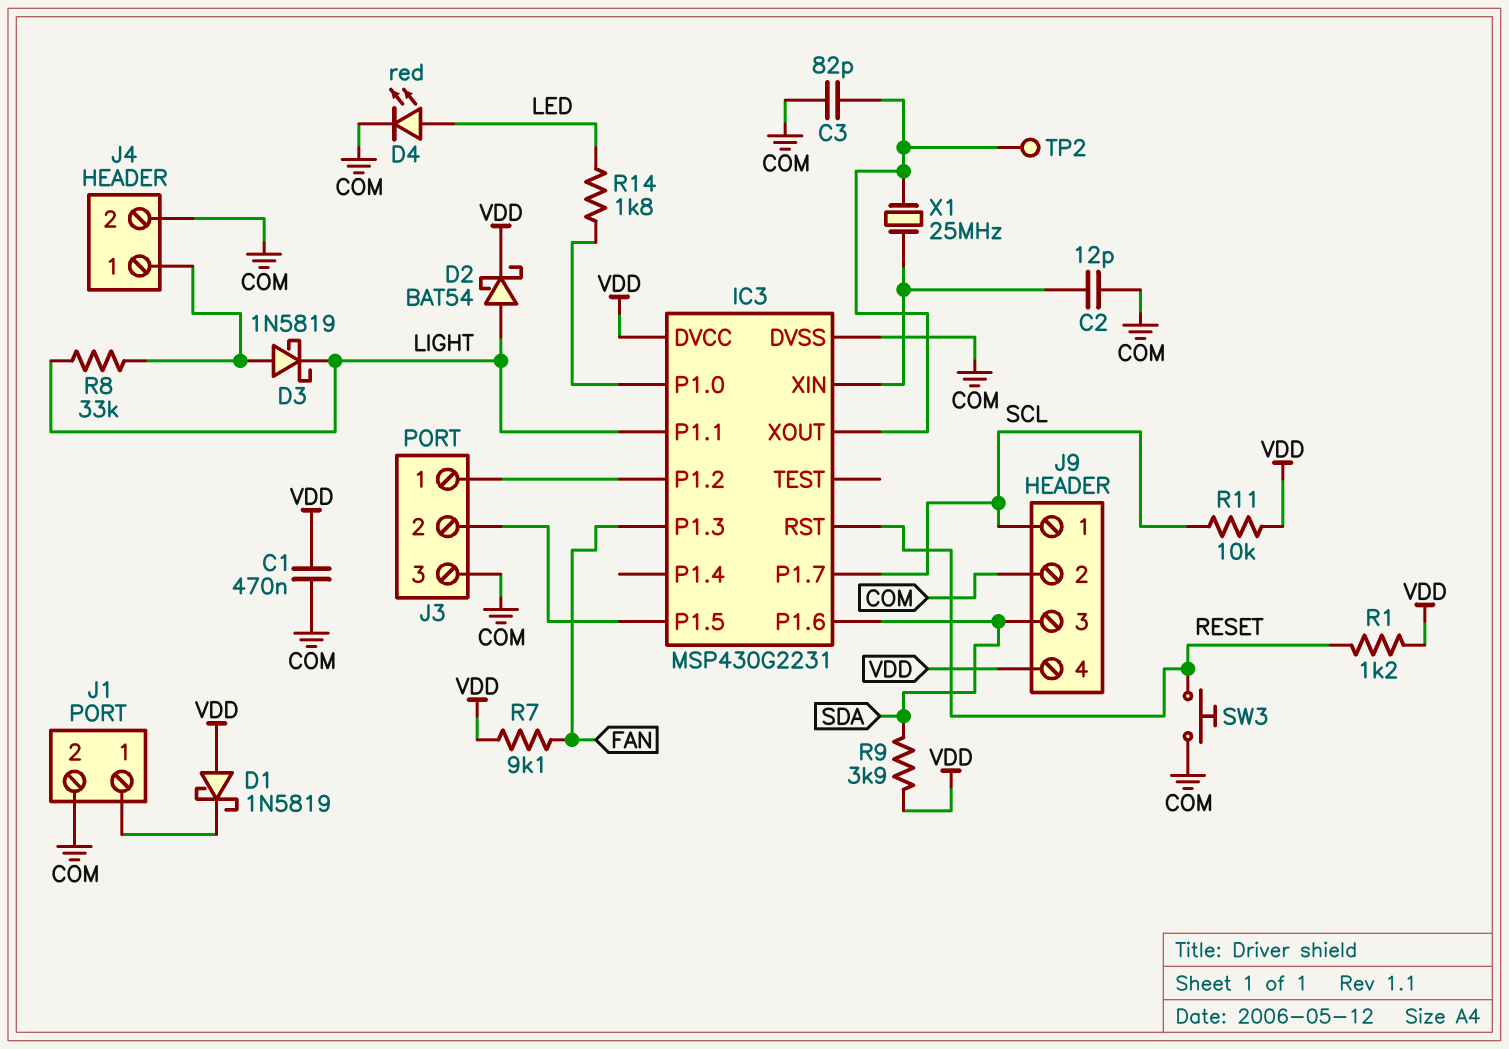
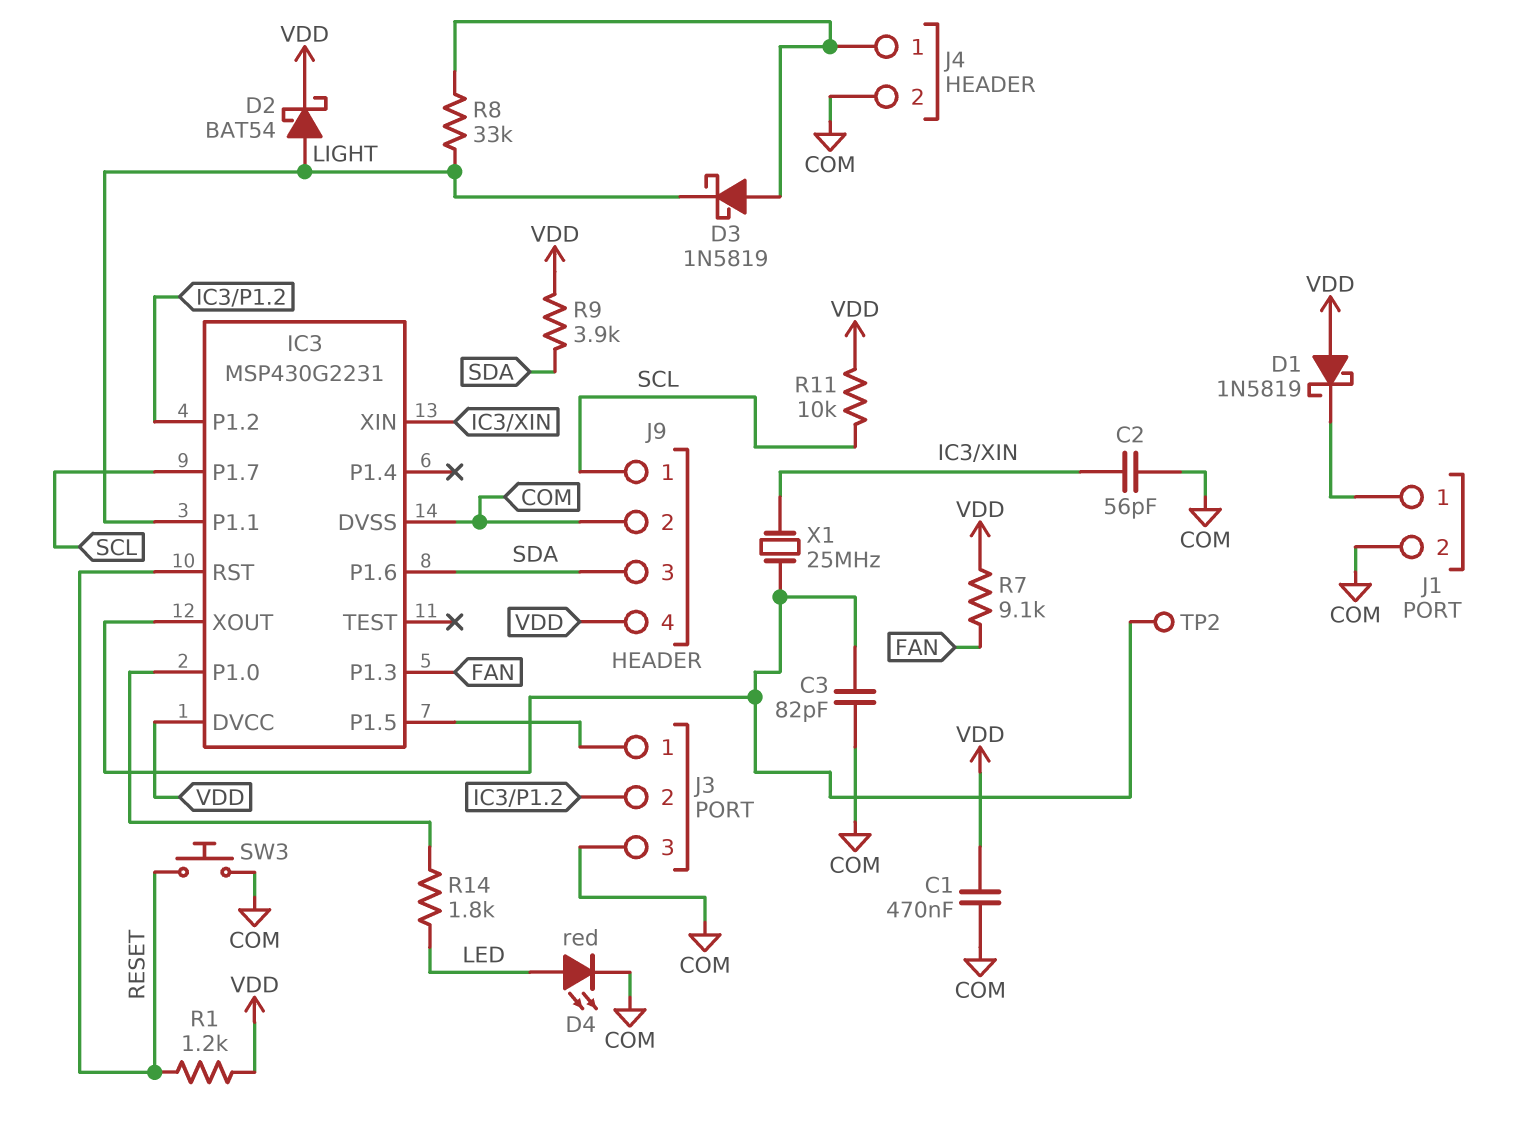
C2: 12pF (COM, IC3/XIN) -> 56pF (COM, IC3/XIN)
J3 pin 1: IC3/P1.2 -> IC3/P1.5
J3 pin 2: IC3/P1.5 -> IC3/P1.2

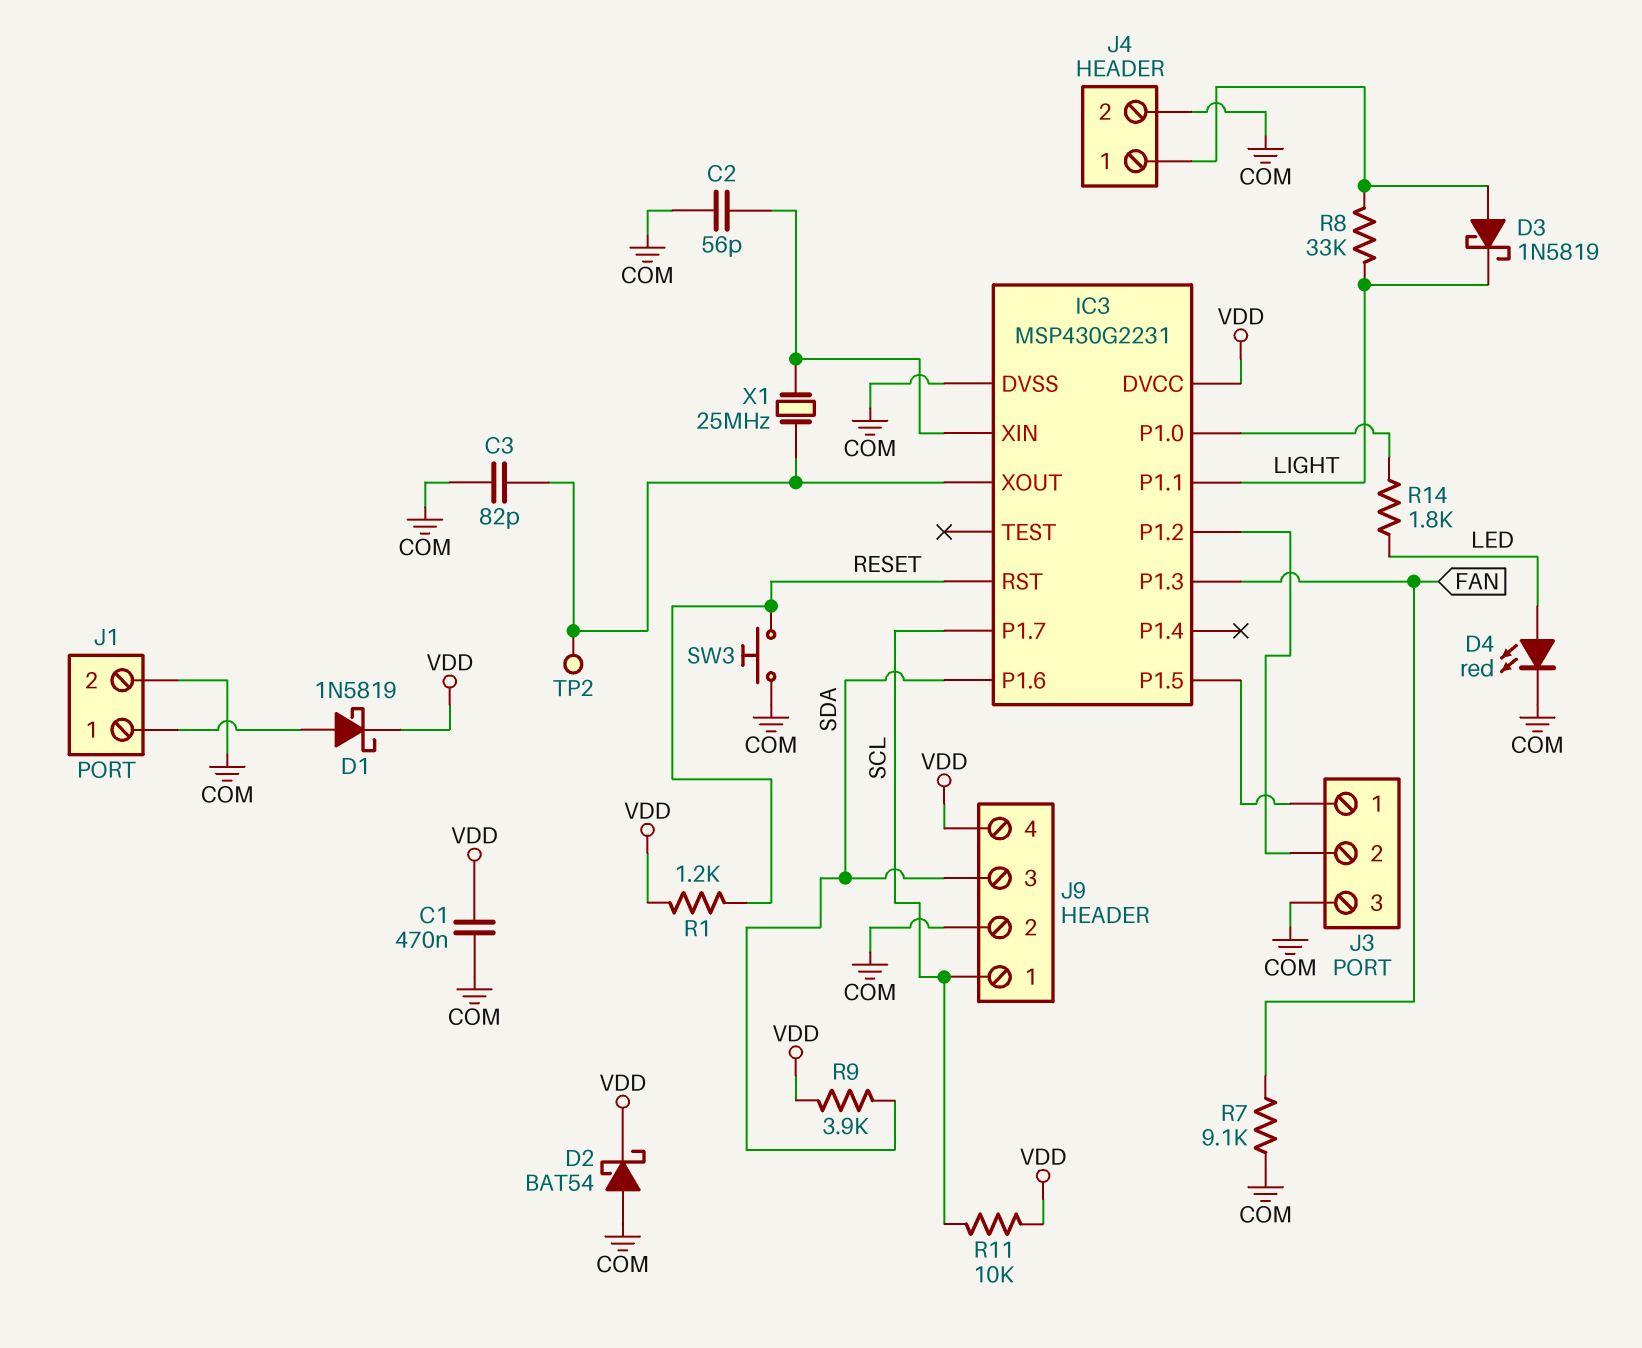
D1: schottky 1N5819 (A VDD, K J1/1) -> schottky 1N5819 (A J1/1, K VDD)
D2: schottky BAT54 (A LIGHT, K VDD) -> schottky BAT54 (A COM, K VDD)
R7: 9.1k (FAN, VDD) -> 9.1k (COM, FAN)

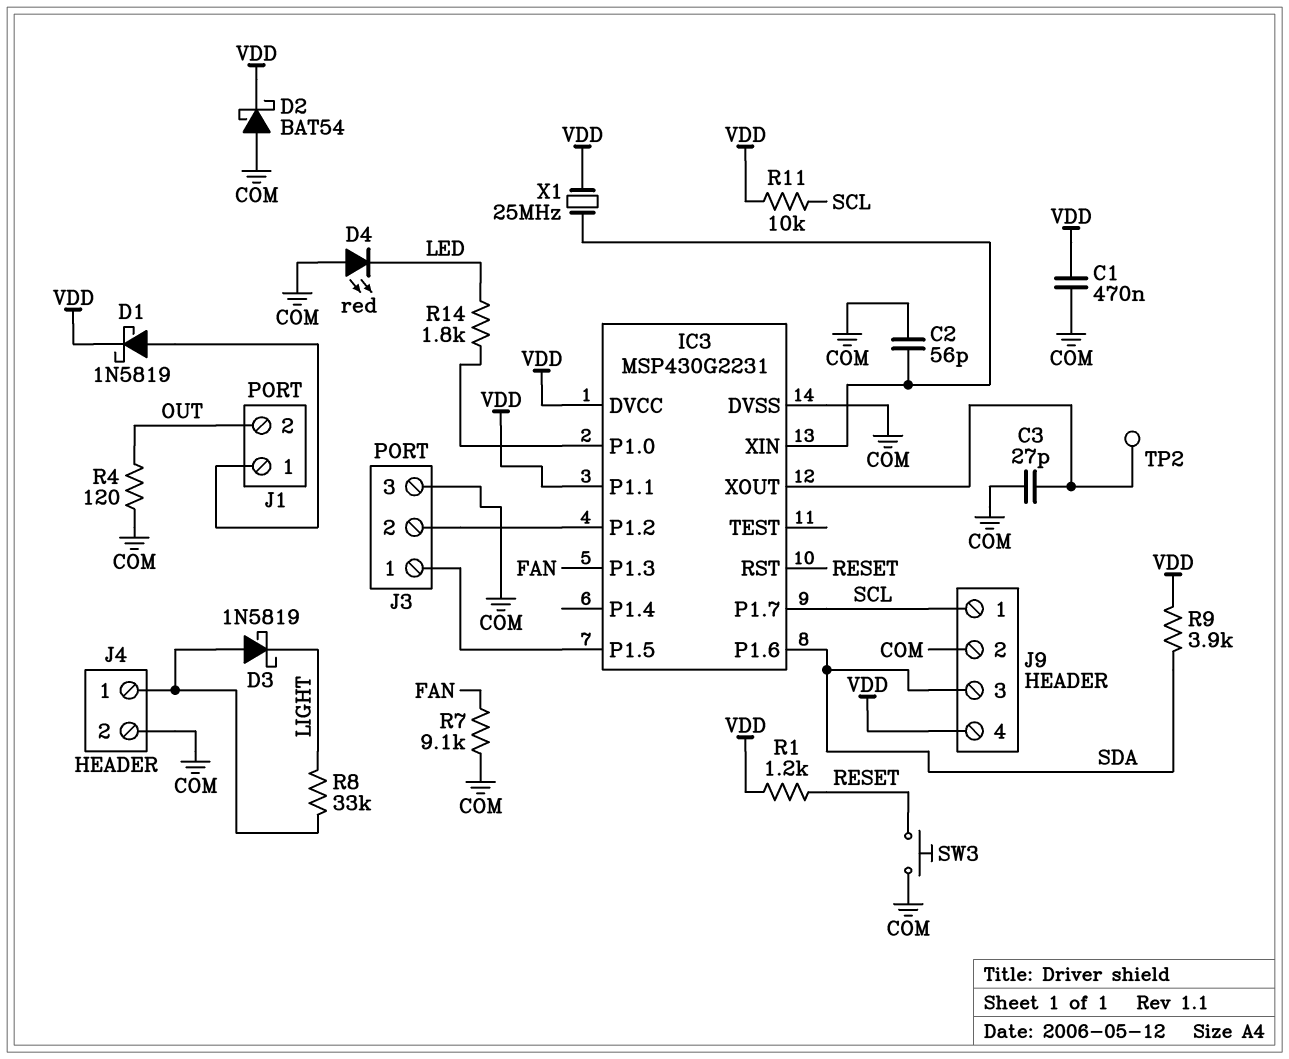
C3: 82pF (COM, IC3/XOUT) -> 27pF (COM, IC3/XOUT)
D4: LED red (A LED, K COM) -> LED red (A COM, K LED)
IC3 pin P1.1: LIGHT -> VDD
J1 pin 2: COM -> OUT
R4: none -> 120 (COM, OUT)
X1: 25MHz (IC3/XIN, IC3/XOUT) -> 25MHz (IC3/XIN, VDD)

